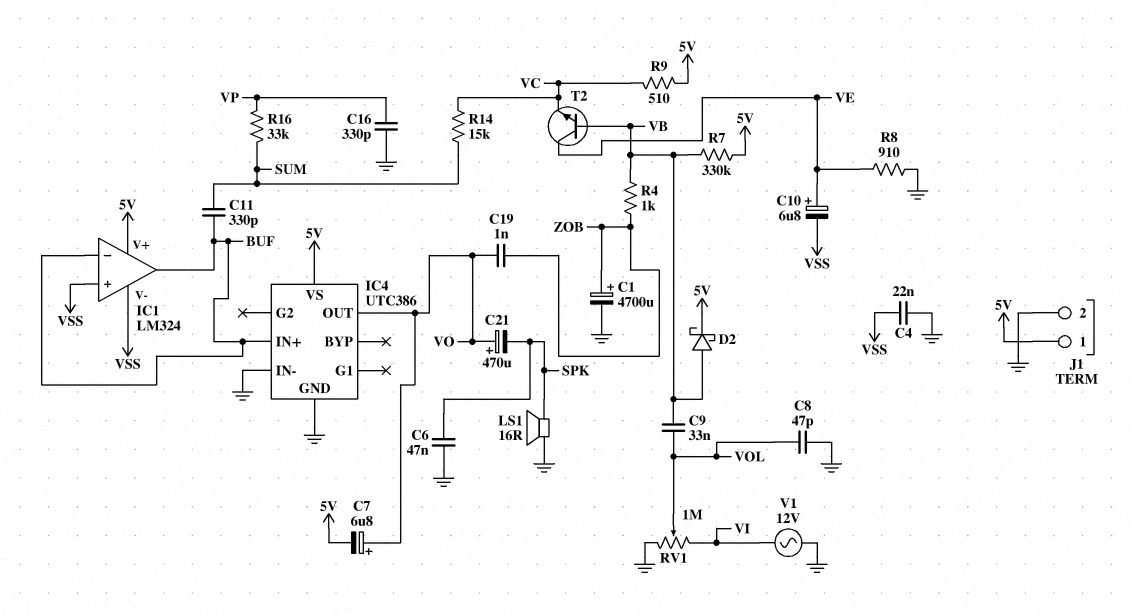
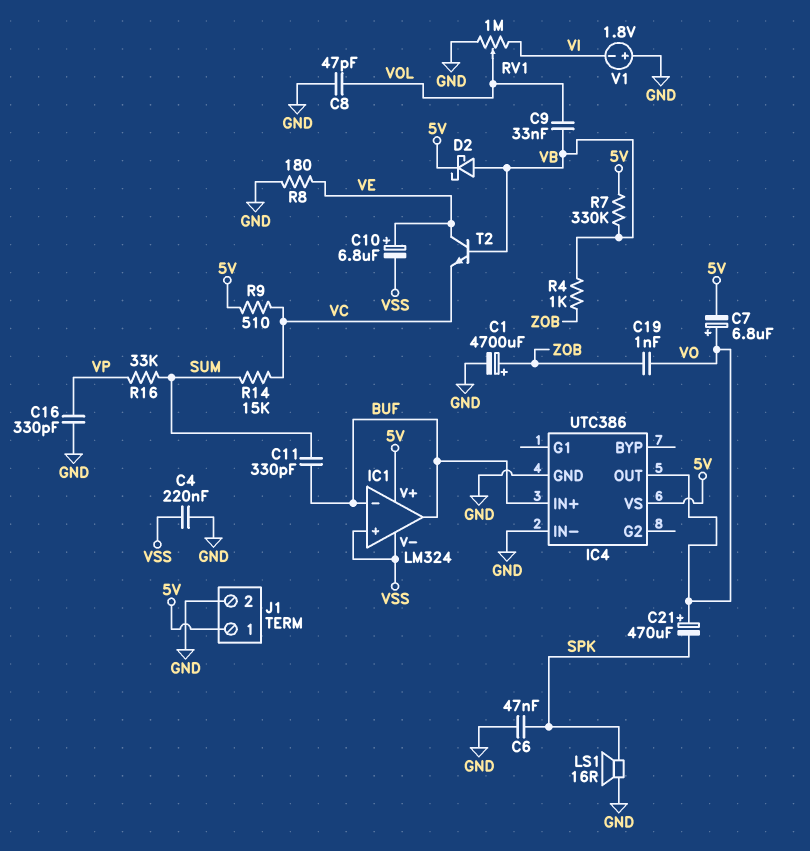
C4: 22nF (GND, VSS) -> 220nF (GND, VSS)
R8: 910 (GND, VE) -> 180 (GND, VE)
V1: AC 12V (GND, VI) -> 1.8V (plus GND, minus VI)

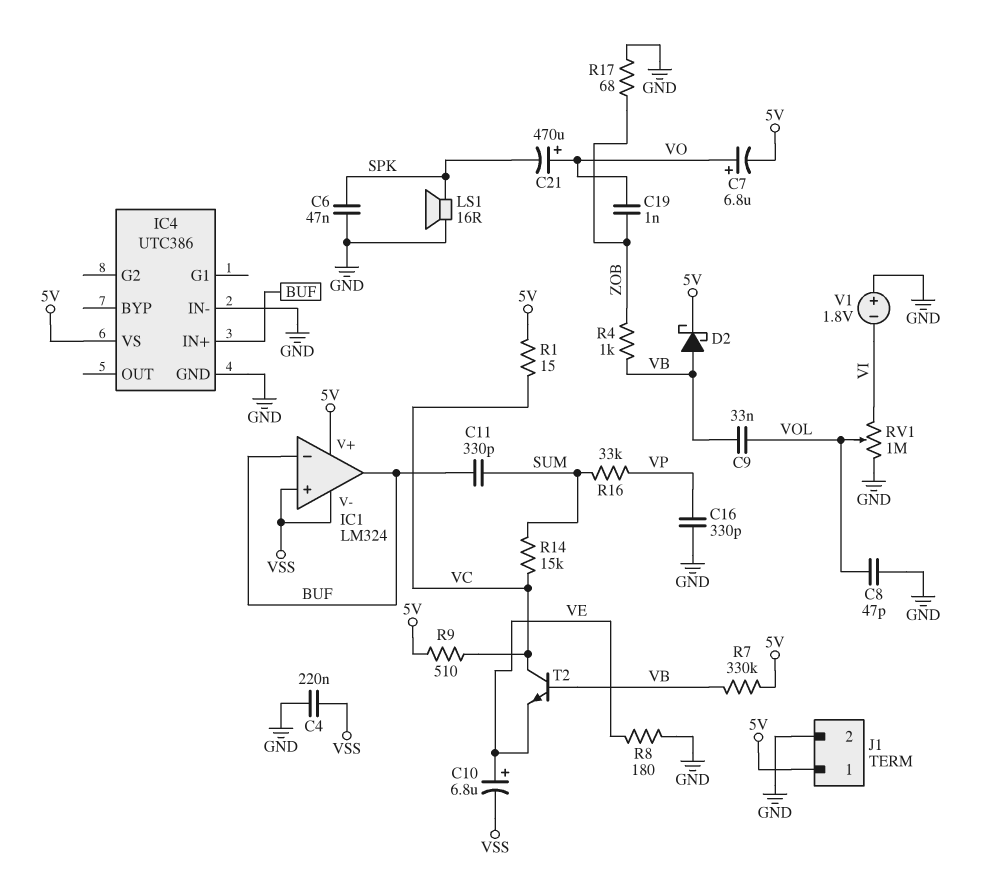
C1: 4700uF (plus ZOB, minus GND) -> none
IC4 pin OUT: VO -> none
R1: none -> 15 (5V, VC)
R17: none -> 68 (GND, ZOB)
T2: NPN (B VB, C VE, E VC) -> NPN (B VB, C VC, E VE)

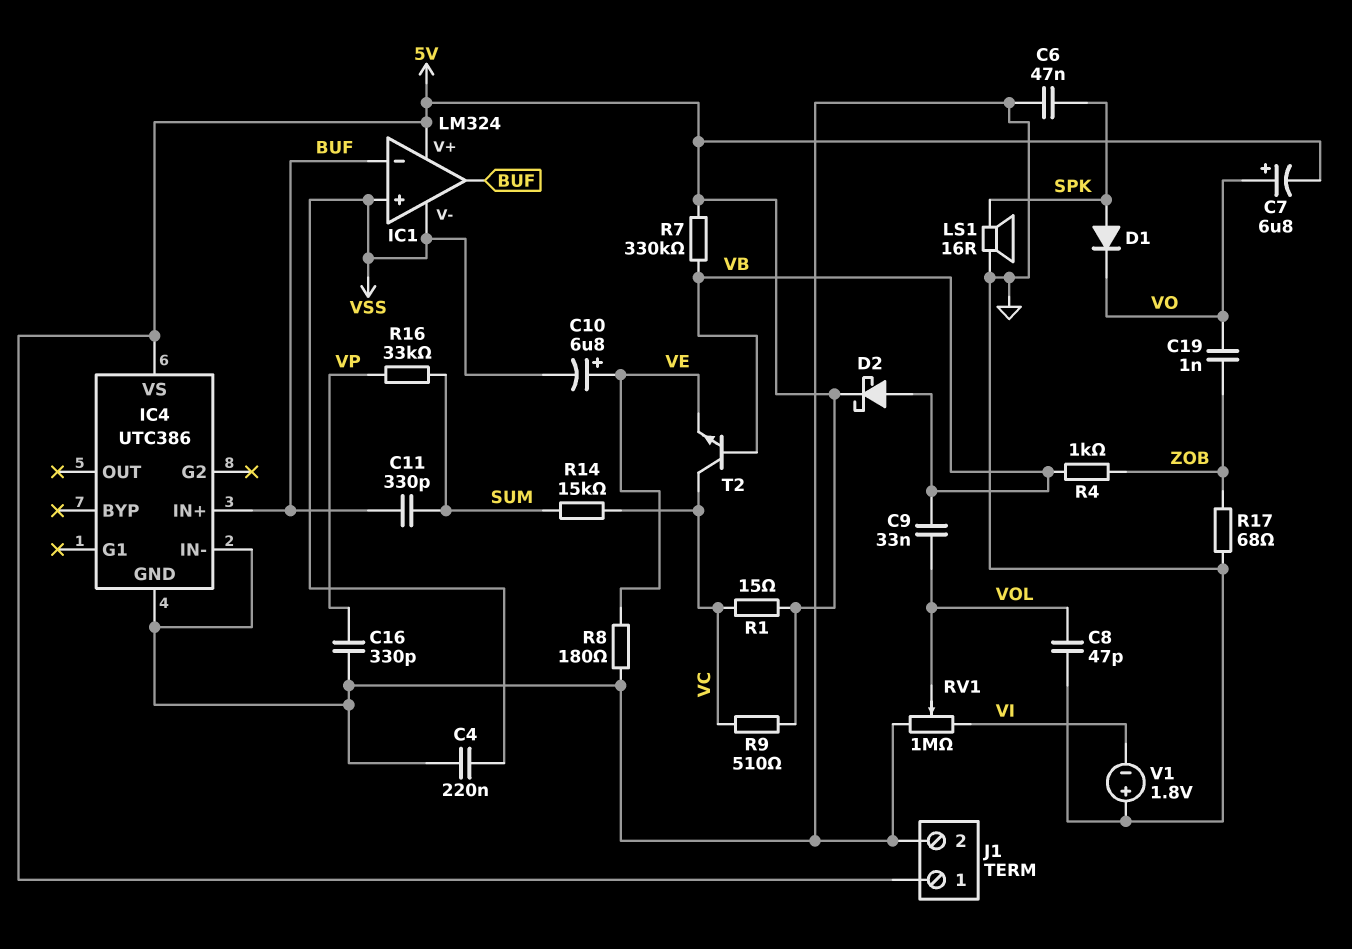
C21: 470uF (plus VO, minus SPK) -> none
D1: none -> diode (A SPK, K VO)

